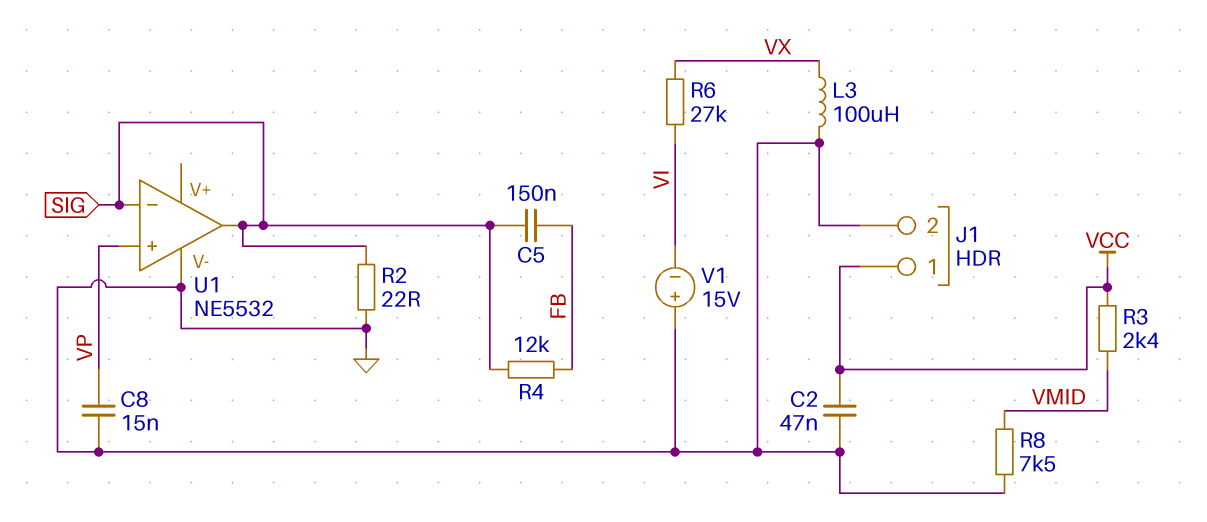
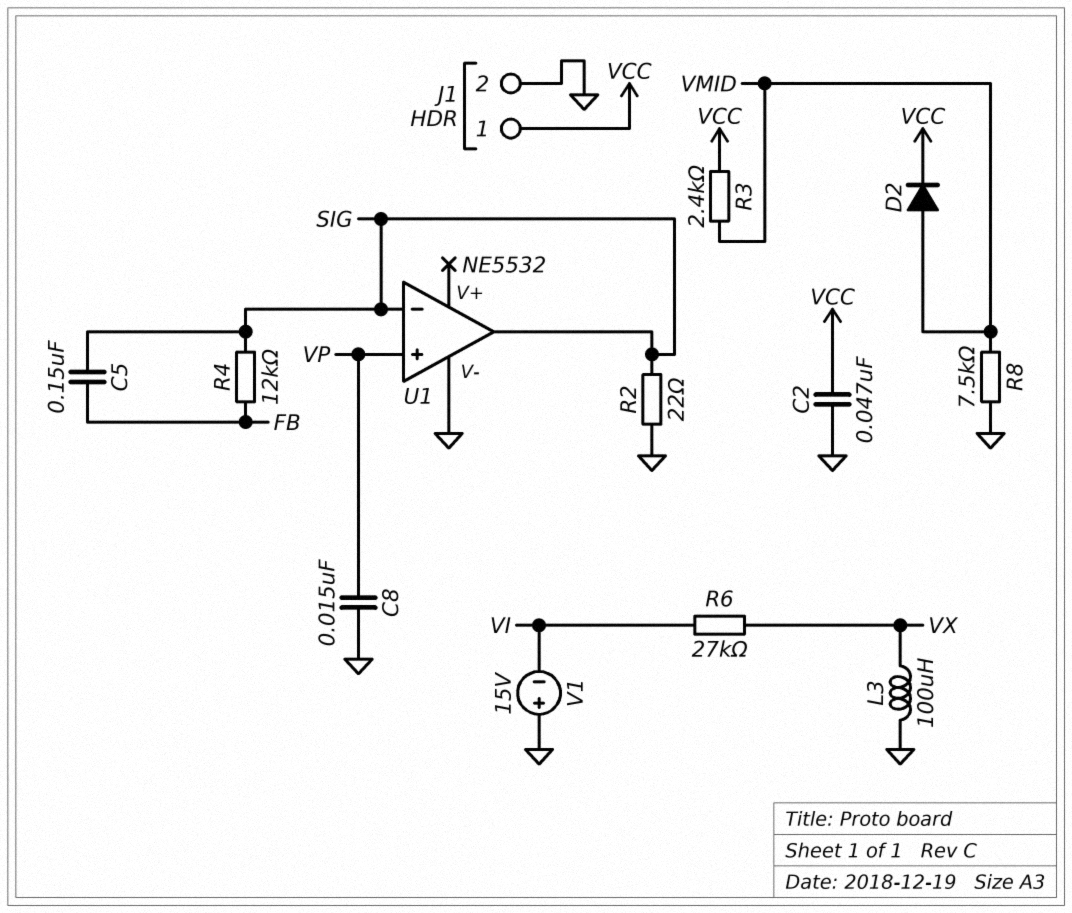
D2: none -> diode (A VMID, K VCC)

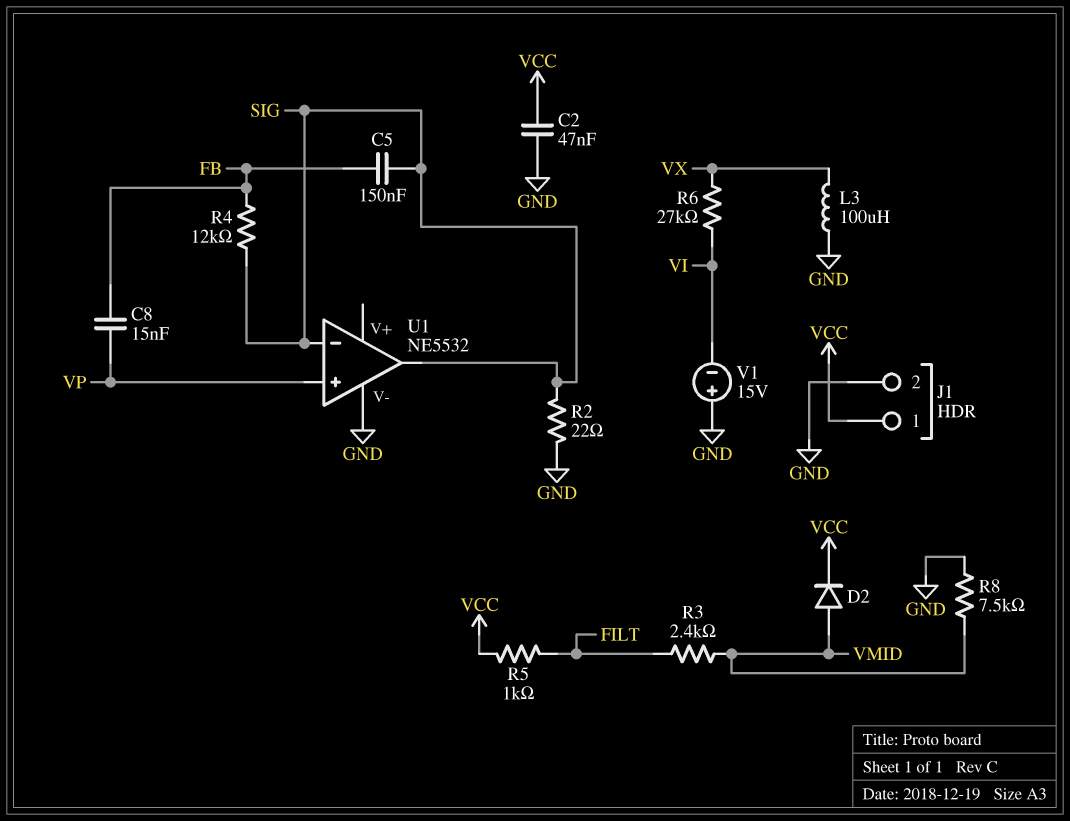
C8: 15nF (GND, VP) -> 15nF (FB, VP)
R3: 2.4k (VCC, VMID) -> 2.4k (FILT, VMID)
R5: none -> 1k (FILT, VCC)

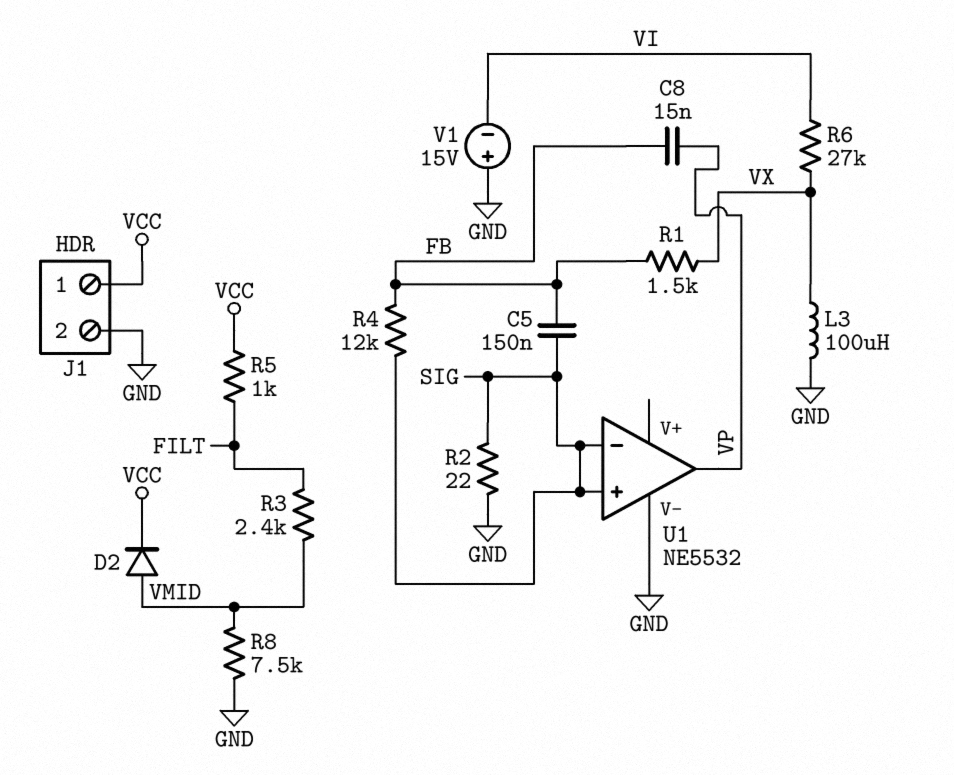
C2: 47nF (GND, VCC) -> none
R1: none -> 1.5k (FB, VX)
U1 pin in+: VP -> SIG
U1 pin out: SIG -> VP

